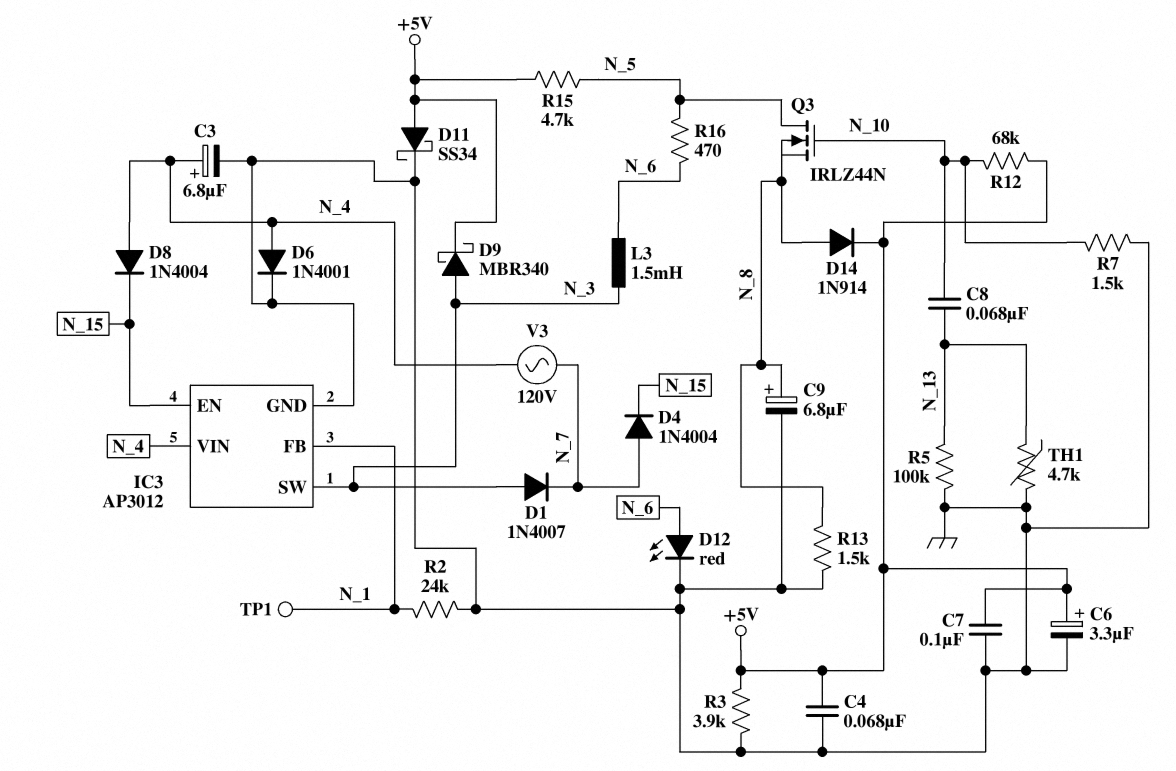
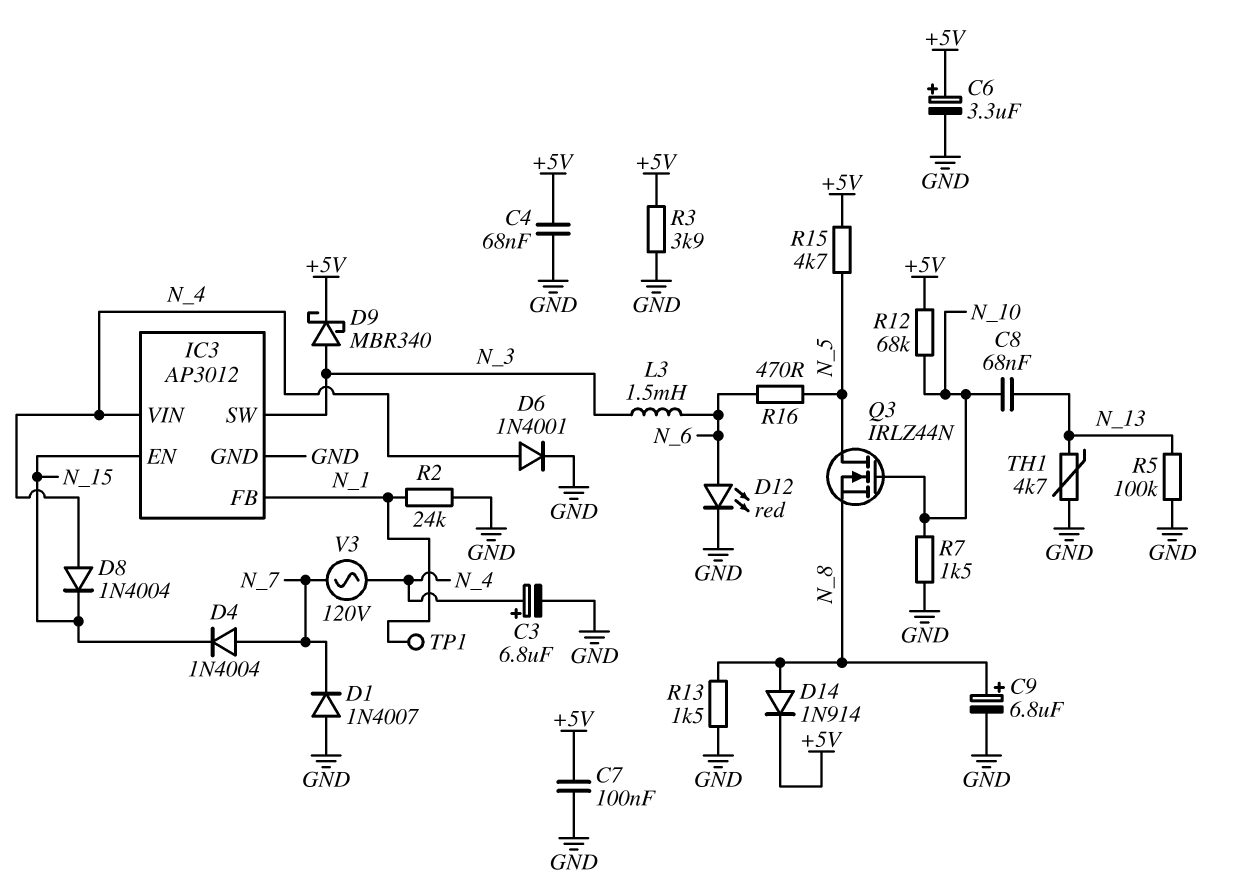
D1: diode 1N4007 (A N_3, K N_7) -> diode 1N4007 (A GND, K N_7)
D11: schottky SS34 (A +5V, K GND) -> none

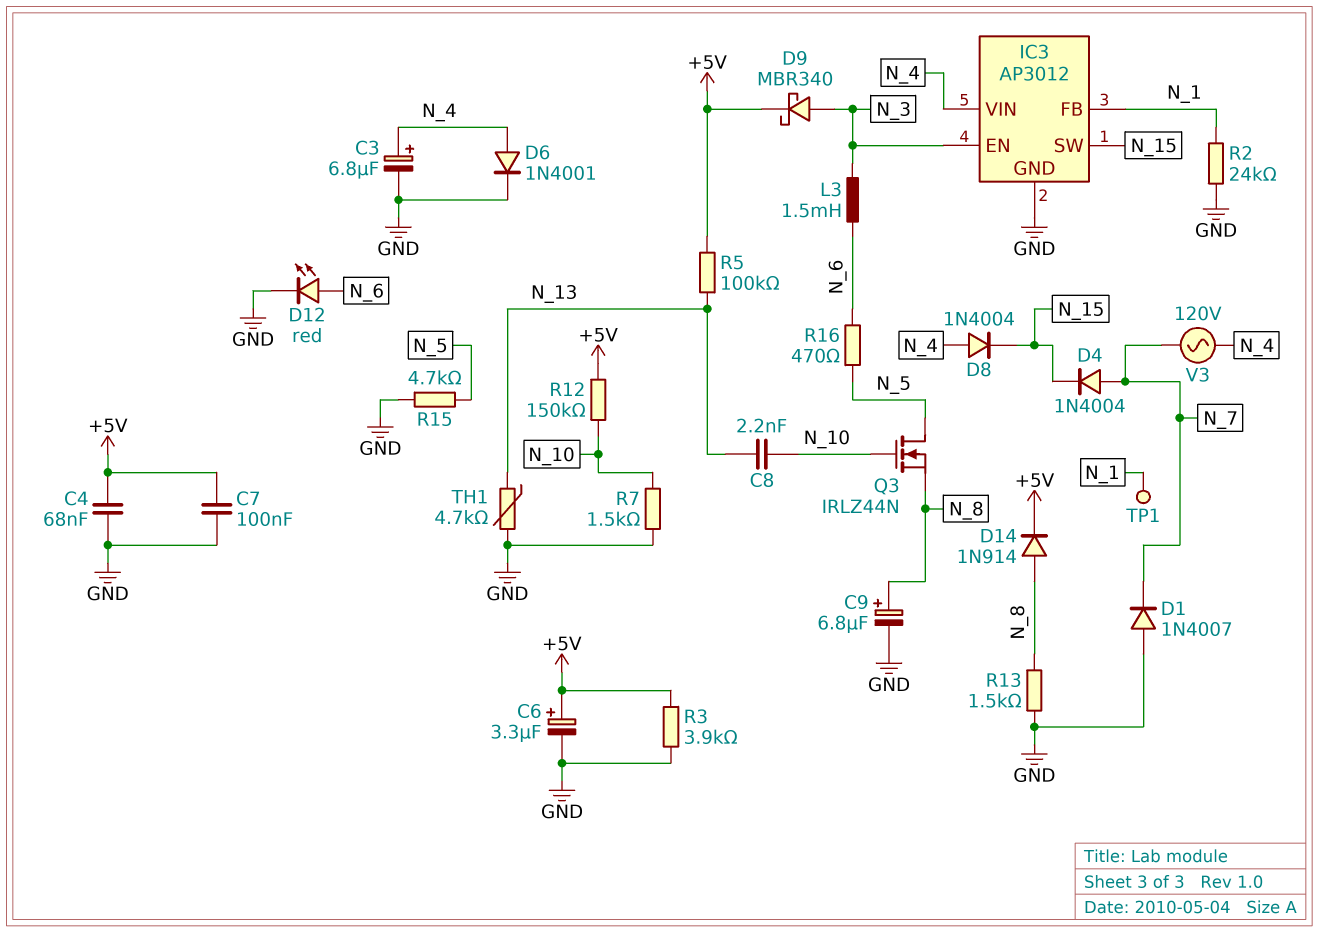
C8: 68nF (N_10, N_13) -> 2.2nF (N_10, N_13)
IC3 pin EN: N_15 -> N_3
IC3 pin SW: N_3 -> N_15
R5: 100k (GND, N_13) -> 100k (+5V, N_13)
R12: 68k (+5V, N_10) -> 150k (+5V, N_10)
R15: 4.7k (+5V, N_5) -> 4.7k (GND, N_5)

